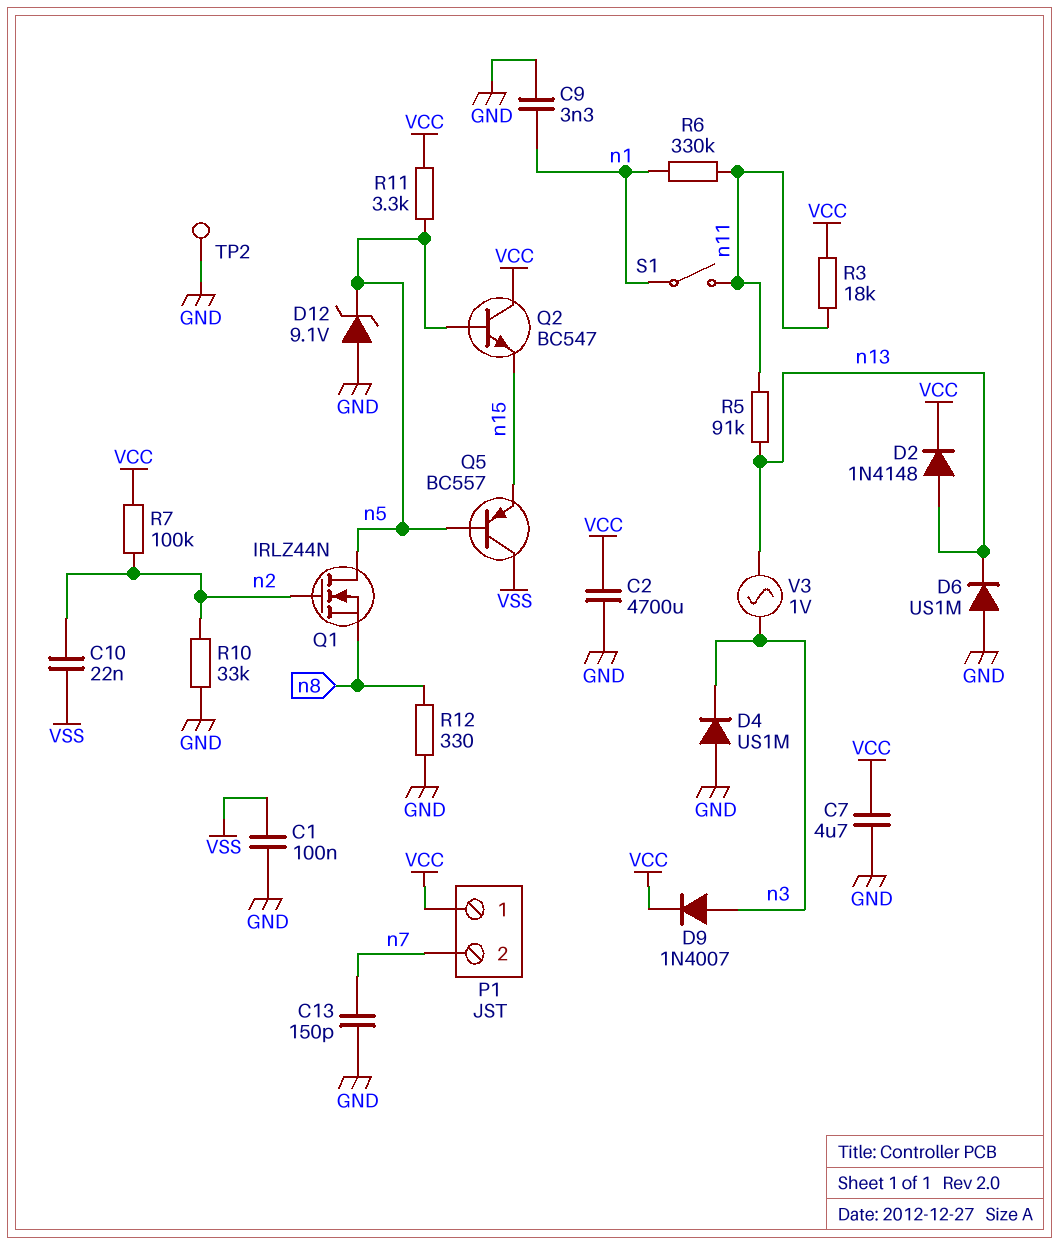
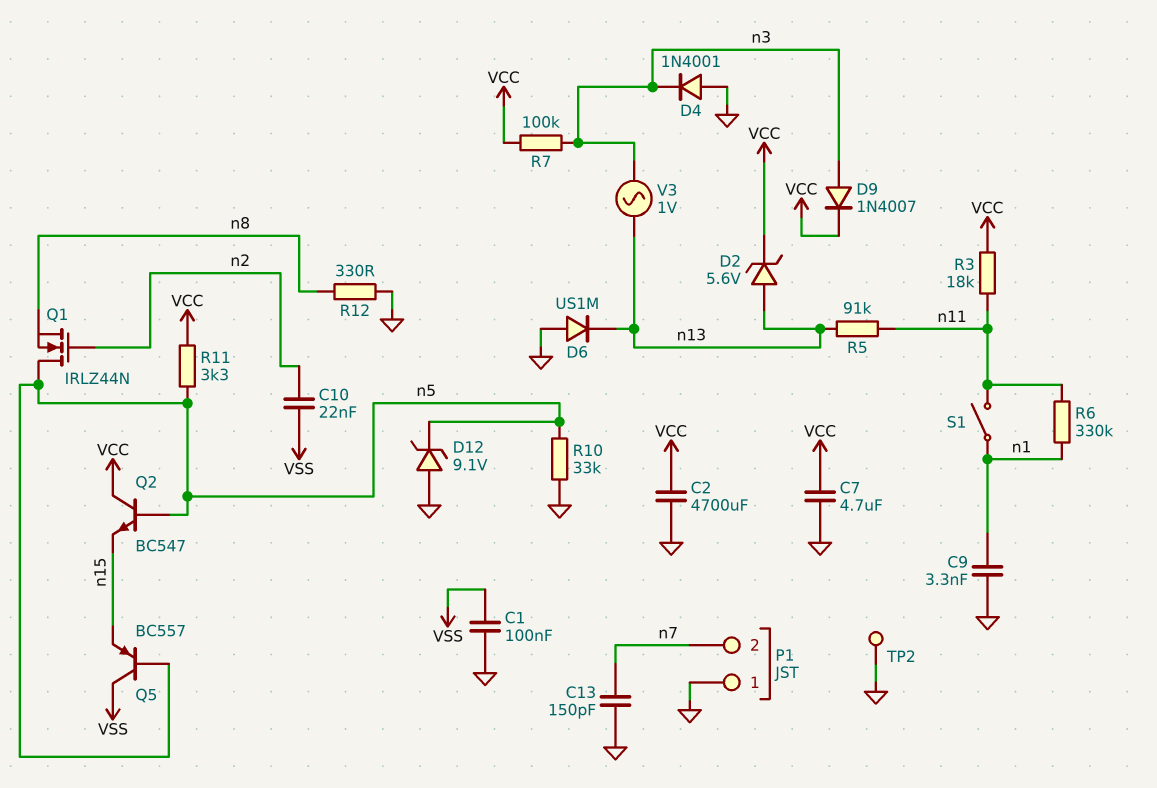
D2: diode 1N4148 (A n13, K VCC) -> zener 5.6V (A n13, K VCC)
D4: diode US1M (A GND, K n3) -> diode 1N4001 (A GND, K n3)
P1 pin 1: VCC -> GND
R7: 100k (VCC, n2) -> 100k (VCC, n3)
R10: 33k (GND, n2) -> 33k (GND, n5)

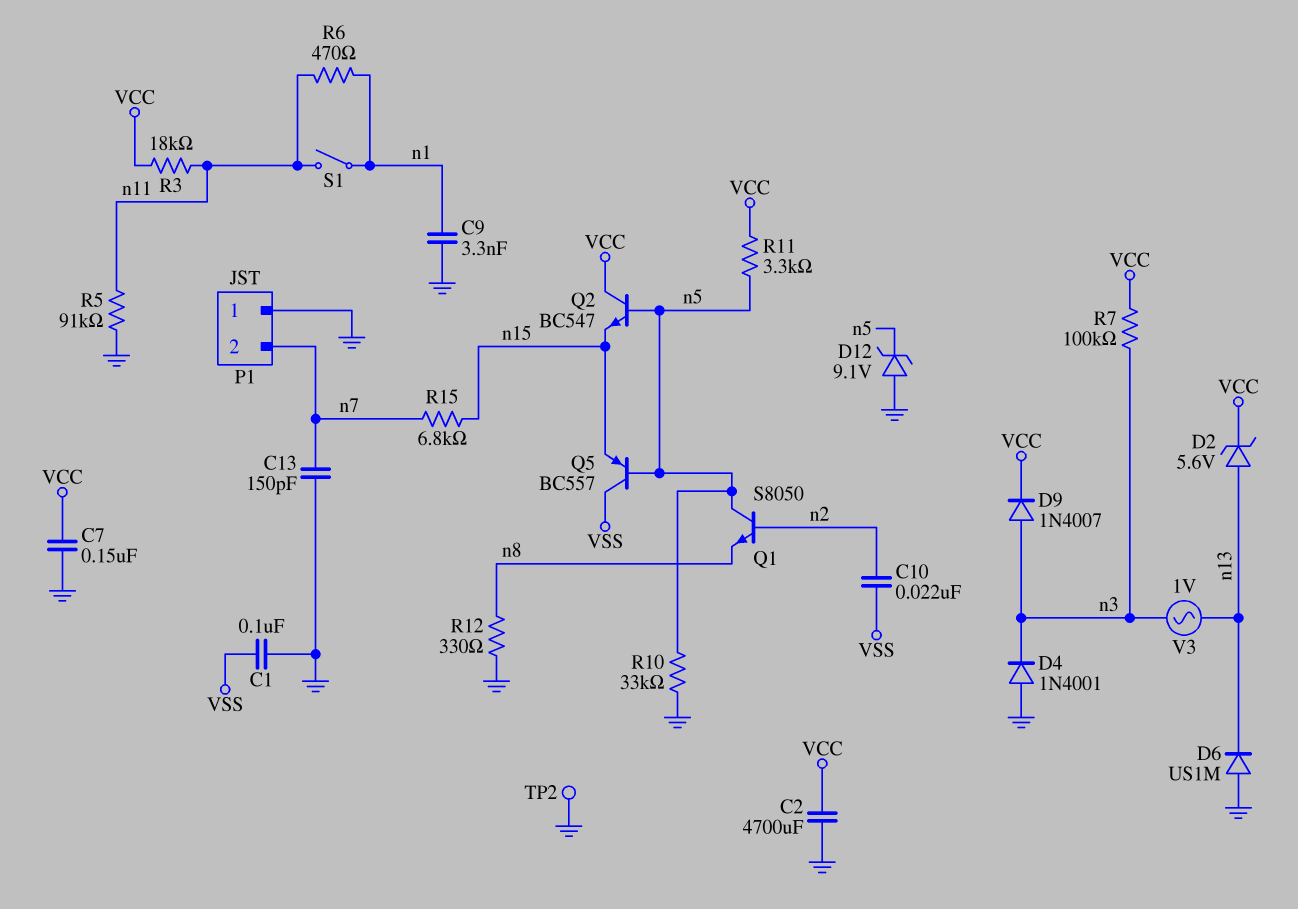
C7: 4.7uF (GND, VCC) -> 150nF (GND, VCC)
Q1: NMOS IRLZ44N (G n2, D n5, S n8) -> NPN S8050 (B n2, C n5, E n8)
R5: 91k (n11, n13) -> 91k (GND, n11)
R6: 330k (n1, n11) -> 470 (n1, n11)
R15: none -> 6.8k (n7, n15)

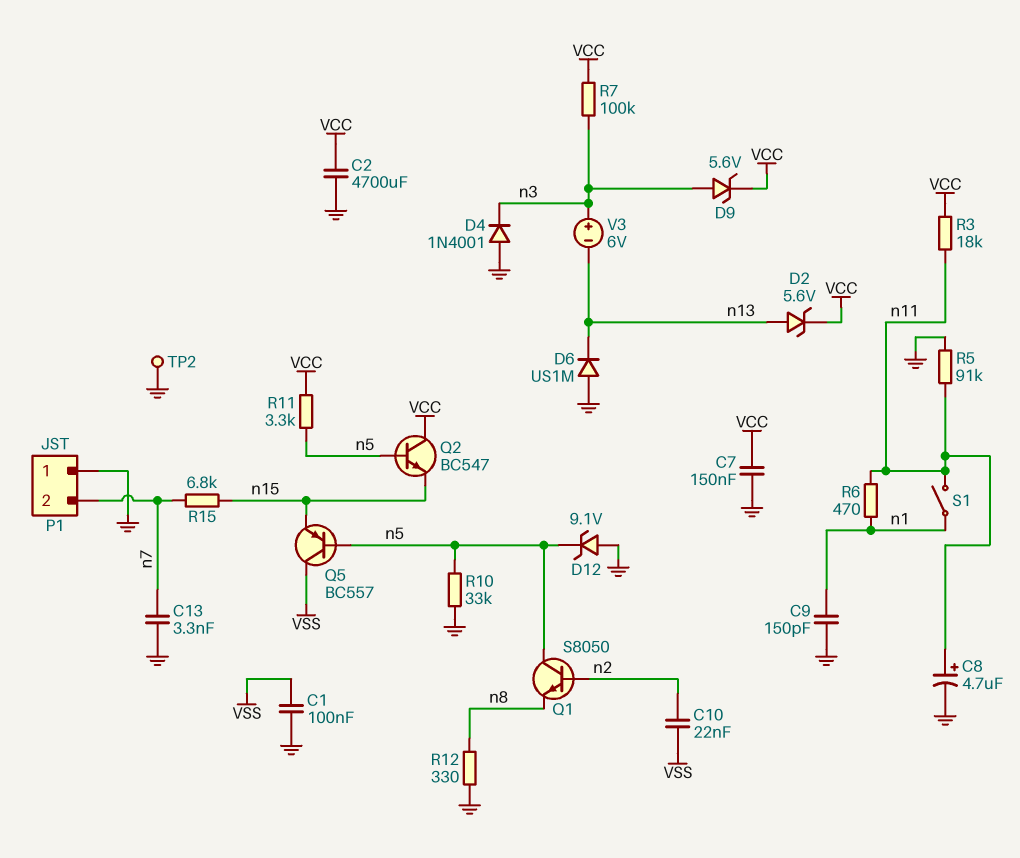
C8: none -> 4.7uF (plus n11, minus GND)
C9: 3.3nF (GND, n1) -> 150pF (GND, n1)
C13: 150pF (GND, n7) -> 3.3nF (GND, n7)
D9: diode 1N4007 (A n3, K VCC) -> zener 5.6V (A n3, K VCC)
V3: AC 1V (n3, n13) -> 6V (plus n3, minus n13)

